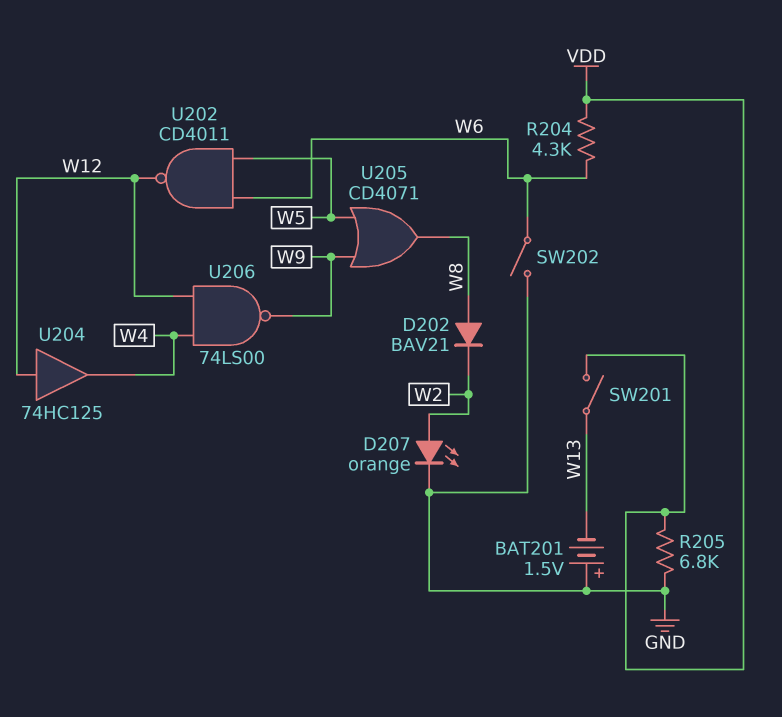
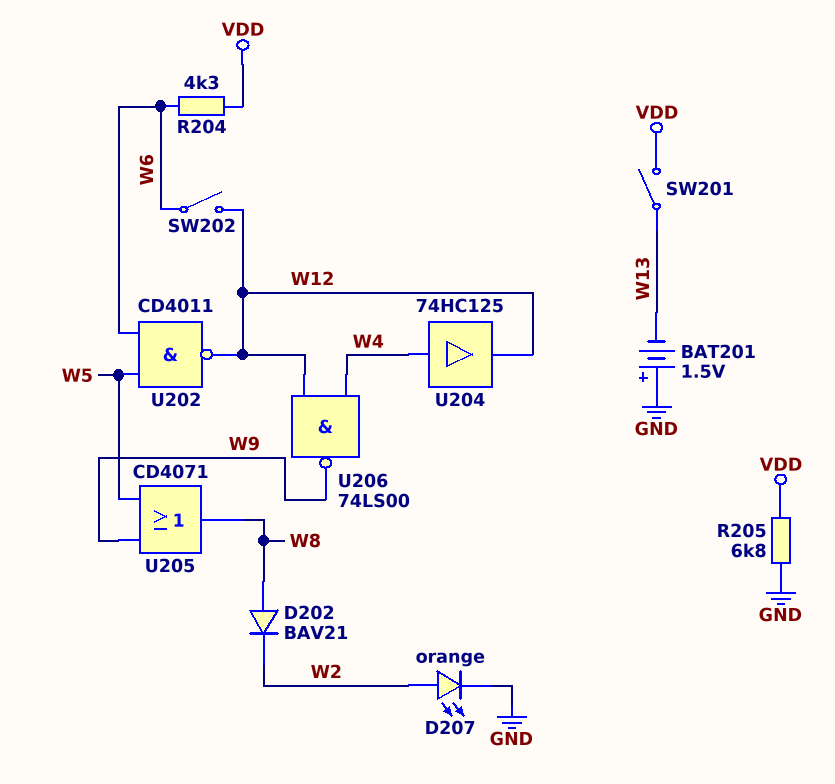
SW202: switch (GND, W6) -> switch (W6, W12)
U204: buffer 74HC125 (in W12, out W4) -> buffer 74HC125 (in W4, out W12)

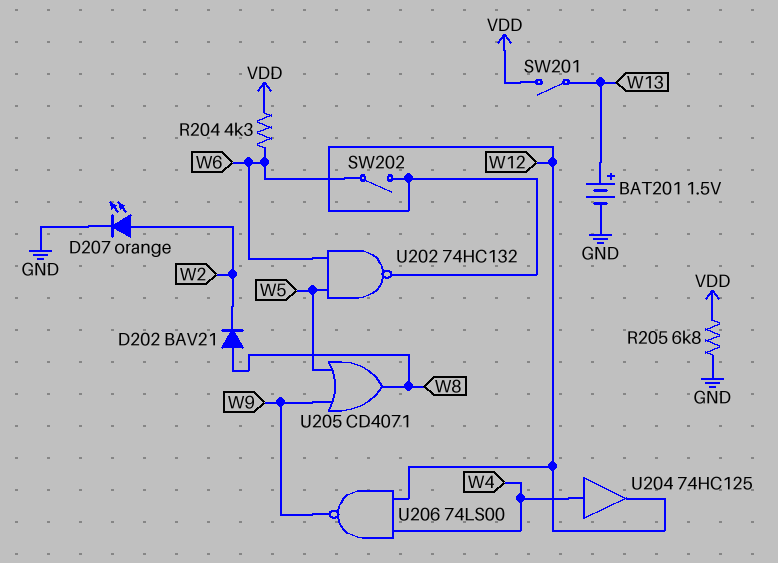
BAT201: 1.5V (plus GND, minus W13) -> 1.5V (plus W13, minus GND)
U202: NAND CD4011 (in W5, in W6, out W12) -> NAND 74HC132 (in W5, in W6, out W12)

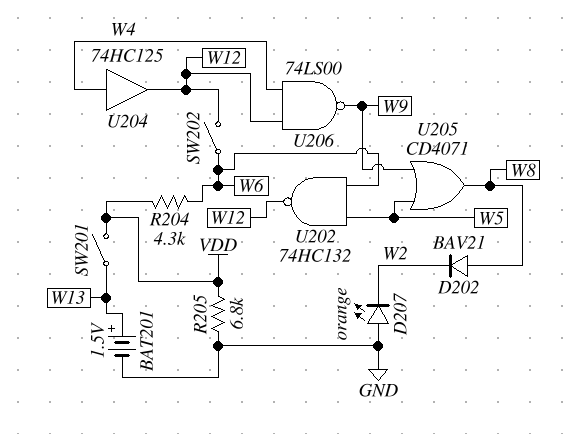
D207: LED orange (A W2, K GND) -> LED orange (A GND, K W2)

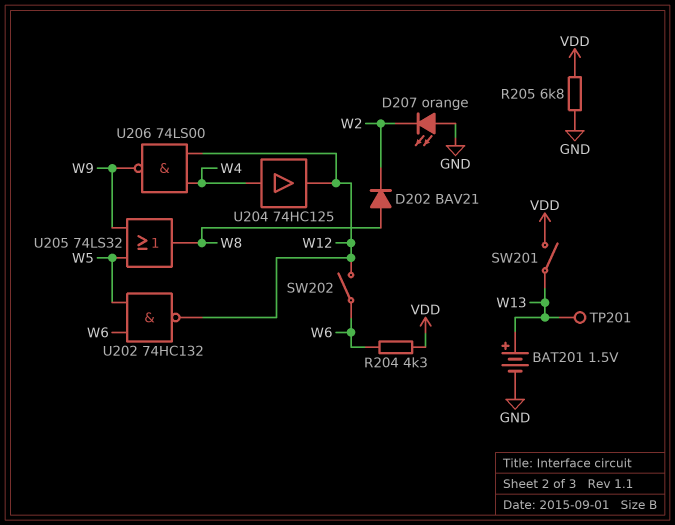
TP201: none -> test point (W13)
U205: OR CD4071 (in W5, in W9, out W8) -> OR 74LS32 (in W5, in W9, out W8)

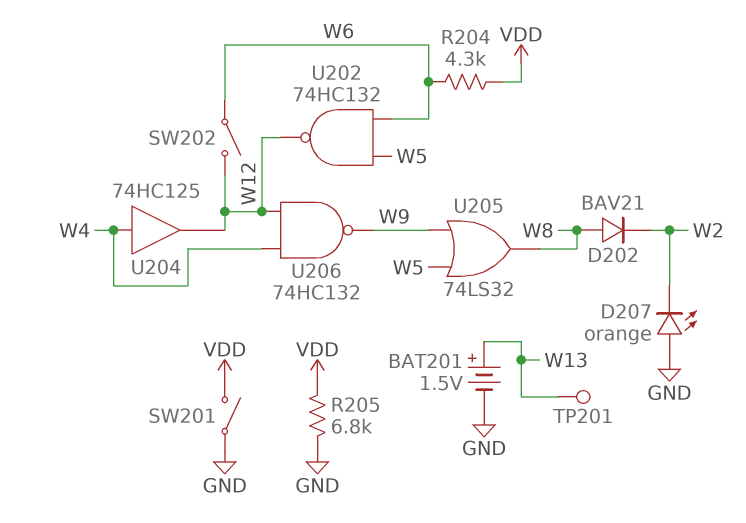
SW201: switch (VDD, W13) -> switch (GND, VDD)
U206: NAND 74LS00 (in W4, in W12, out W9) -> NAND 74HC132 (in W4, in W12, out W9)

